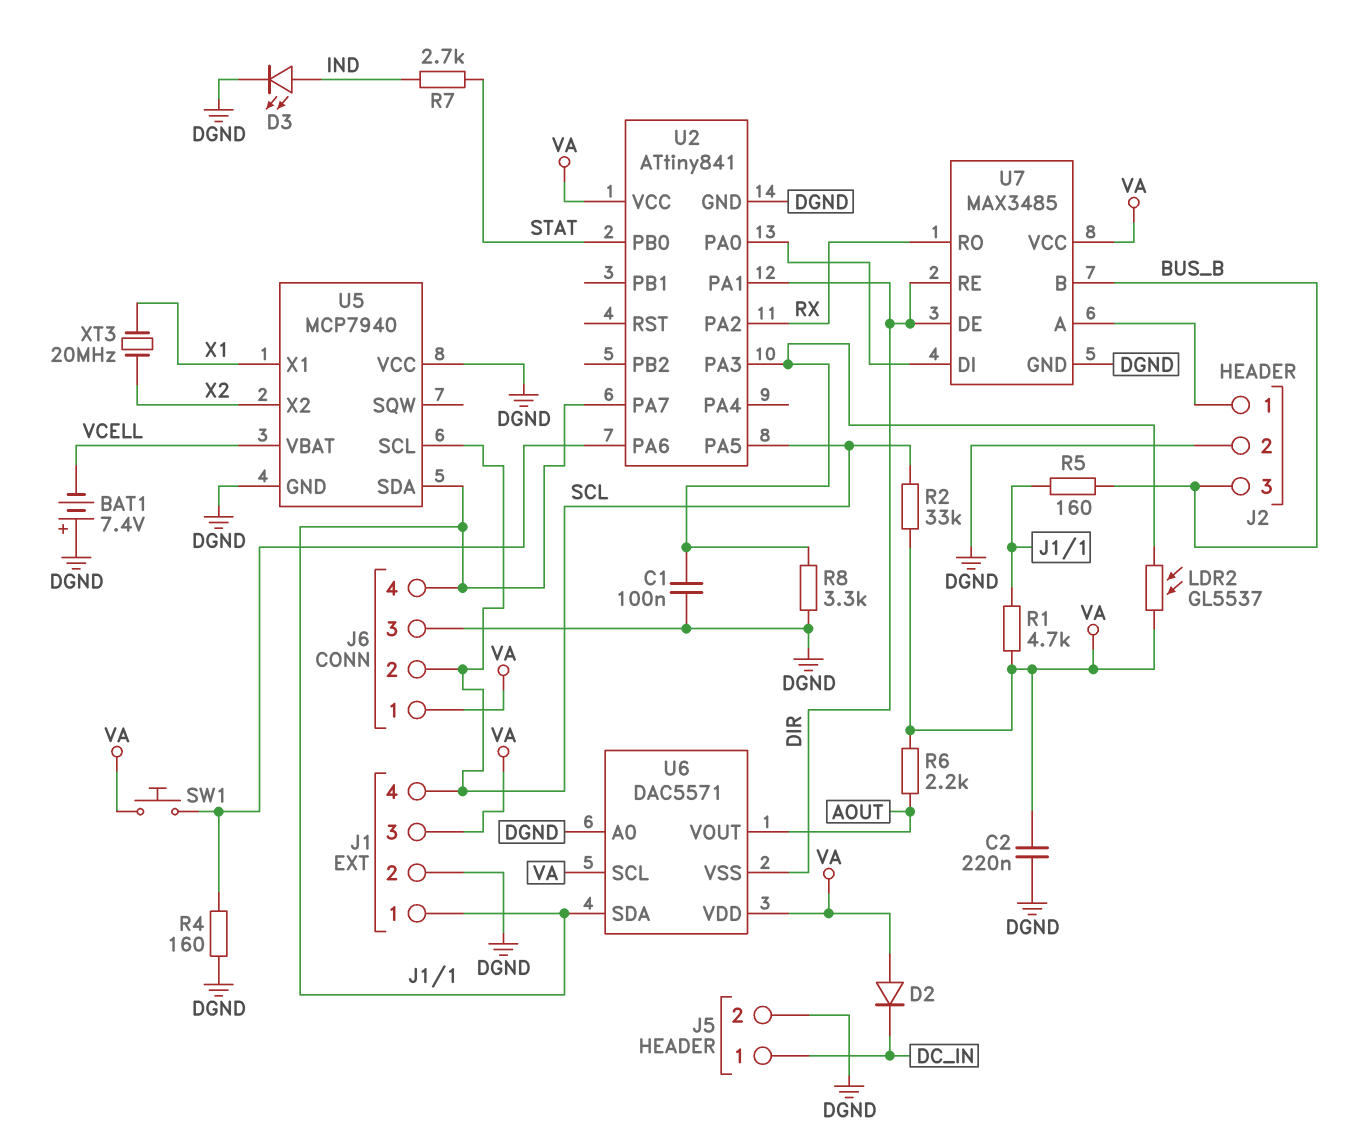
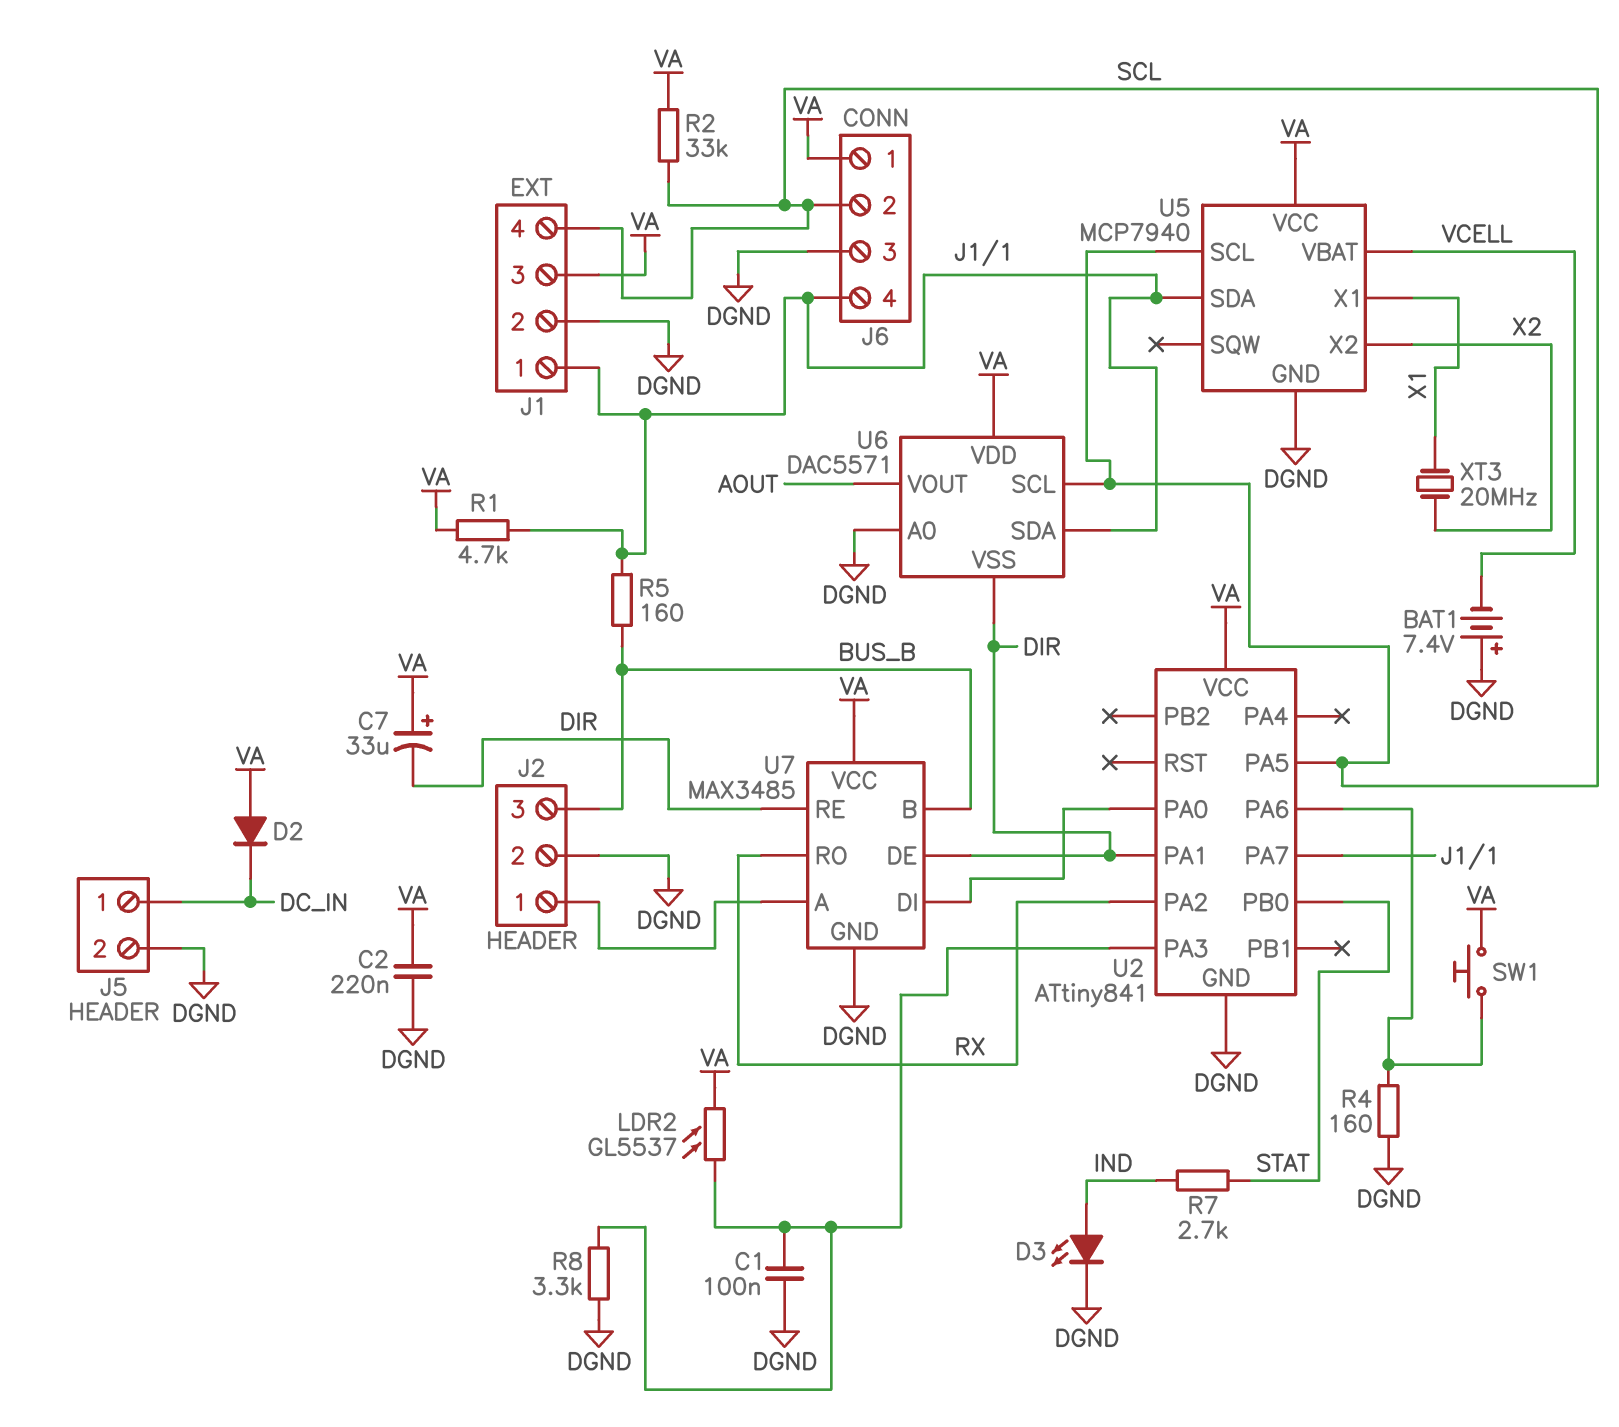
C7: none -> 33uF (plus VA, minus DIR)
R6: 2.2k (AOUT, VA) -> none
U5 pin VCC: DGND -> VA
U6 pin SCL: VA -> SCL

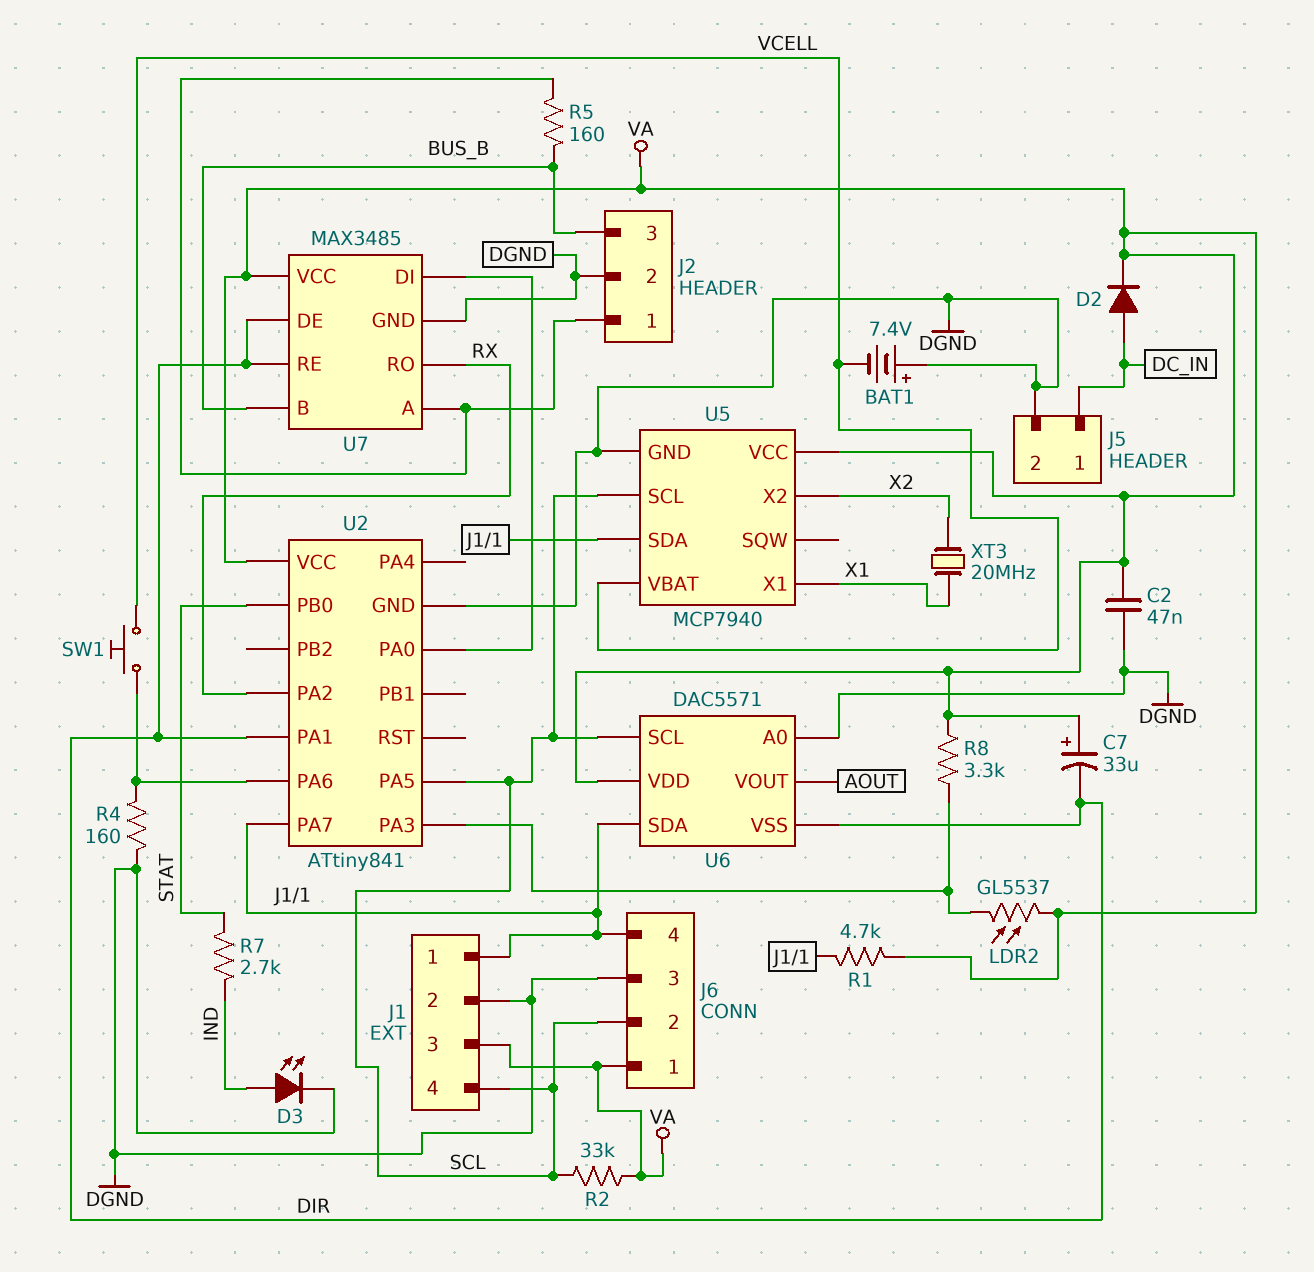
C1: 100nF (DGND, U2/PA3) -> none
C2: 220nF (DGND, VA) -> 47nF (DGND, VA)
D2: diode (A VA, K DC_IN) -> diode (A DC_IN, K VA)
R5: 160 (BUS_B, J1/1) -> 160 (BUS_B, J2/1)
R8: 3.3k (DGND, U2/PA3) -> 3.3k (U2/PA3, VA)
SW1: button (U2/PA6, VA) -> button (U2/PA6, VCELL)

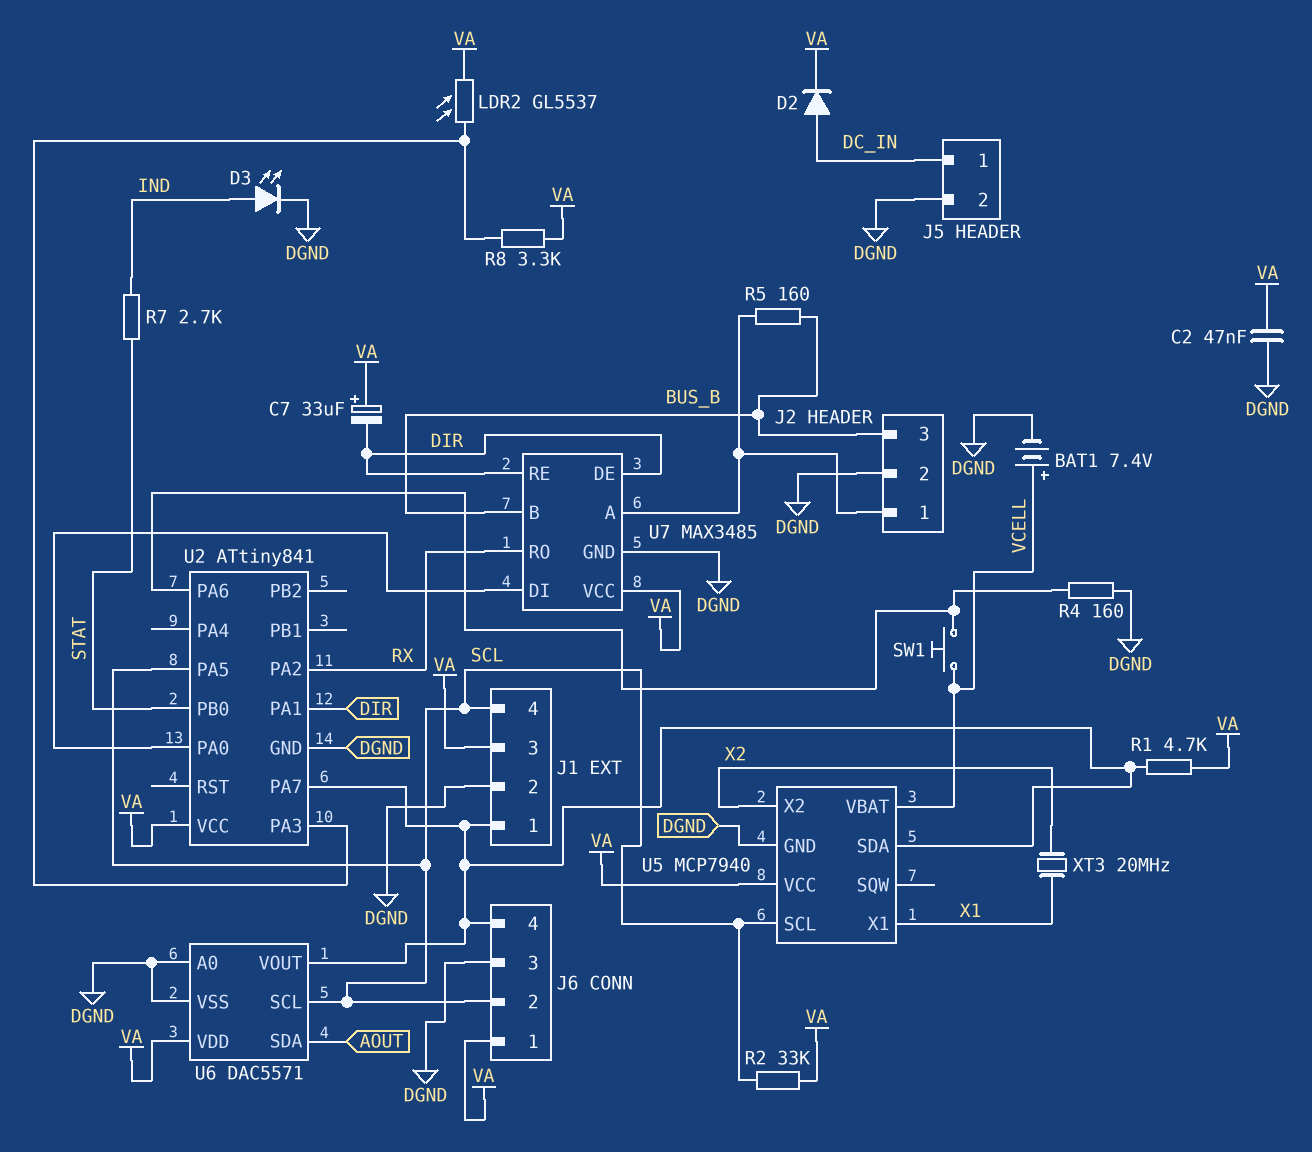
BAT1: 7.4V (plus DGND, minus VCELL) -> 7.4V (plus VCELL, minus DGND)
U6 pin SDA: J1/1 -> AOUT
U6 pin VOUT: AOUT -> J1/1
U6 pin VSS: DIR -> DGND

